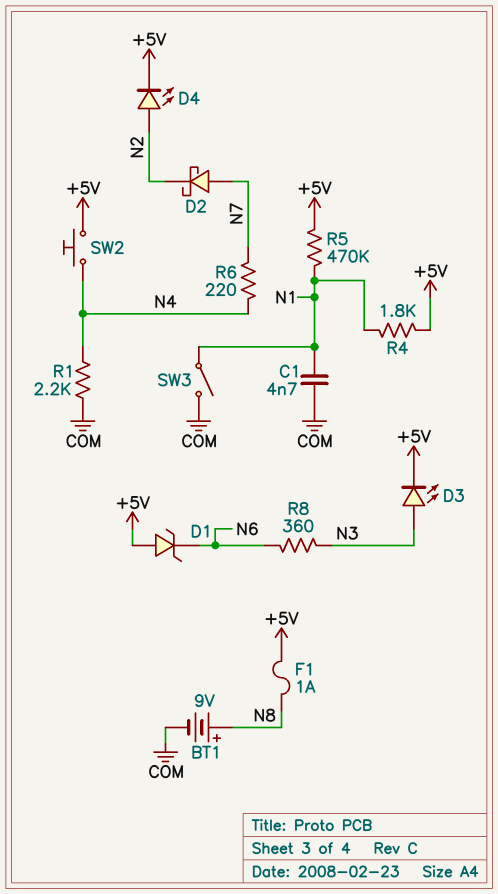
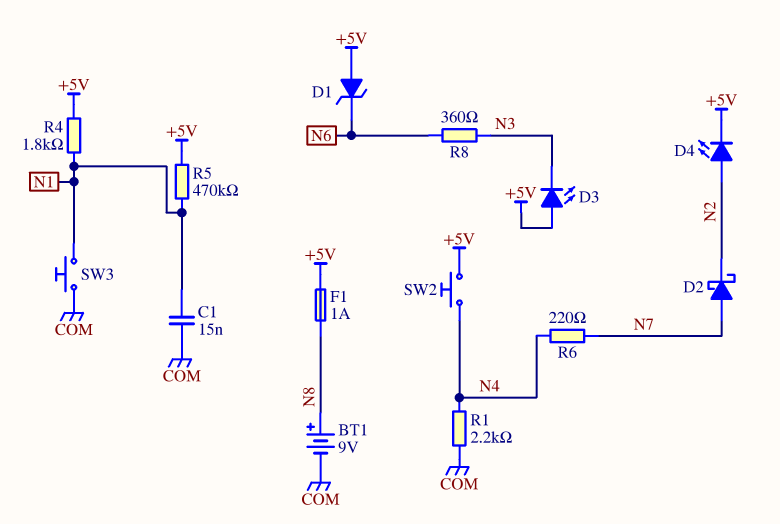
C1: 4.7nF (COM, N1) -> 15nF (COM, N1)
D3: LED (A N3, K +5V) -> LED (A +5V, K N3)
SW3: switch (COM, N1) -> button (COM, N1)

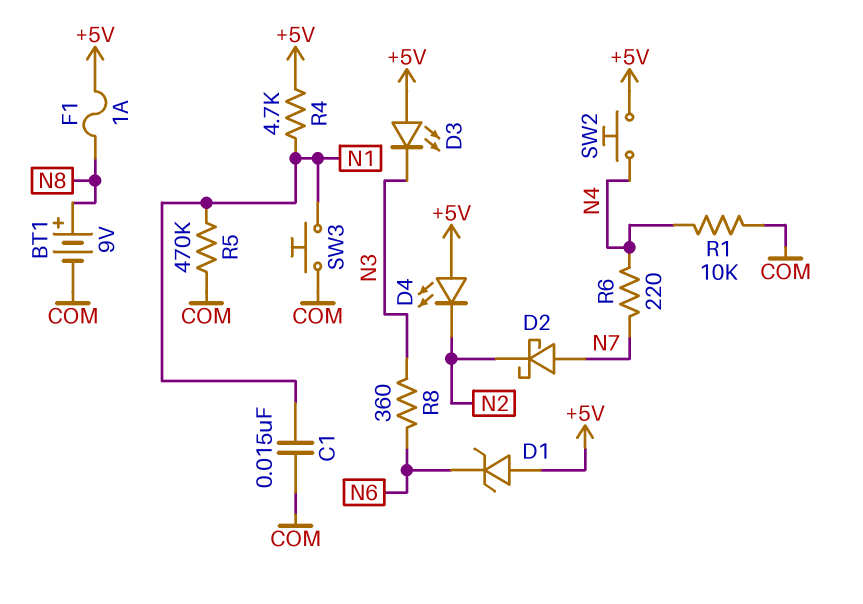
D4: LED (A N2, K +5V) -> LED (A +5V, K N2)
R1: 2.2k (COM, N4) -> 10k (COM, N4)
R4: 1.8k (+5V, N1) -> 4.7k (+5V, N1)
R5: 470k (+5V, N1) -> 470k (COM, N1)

